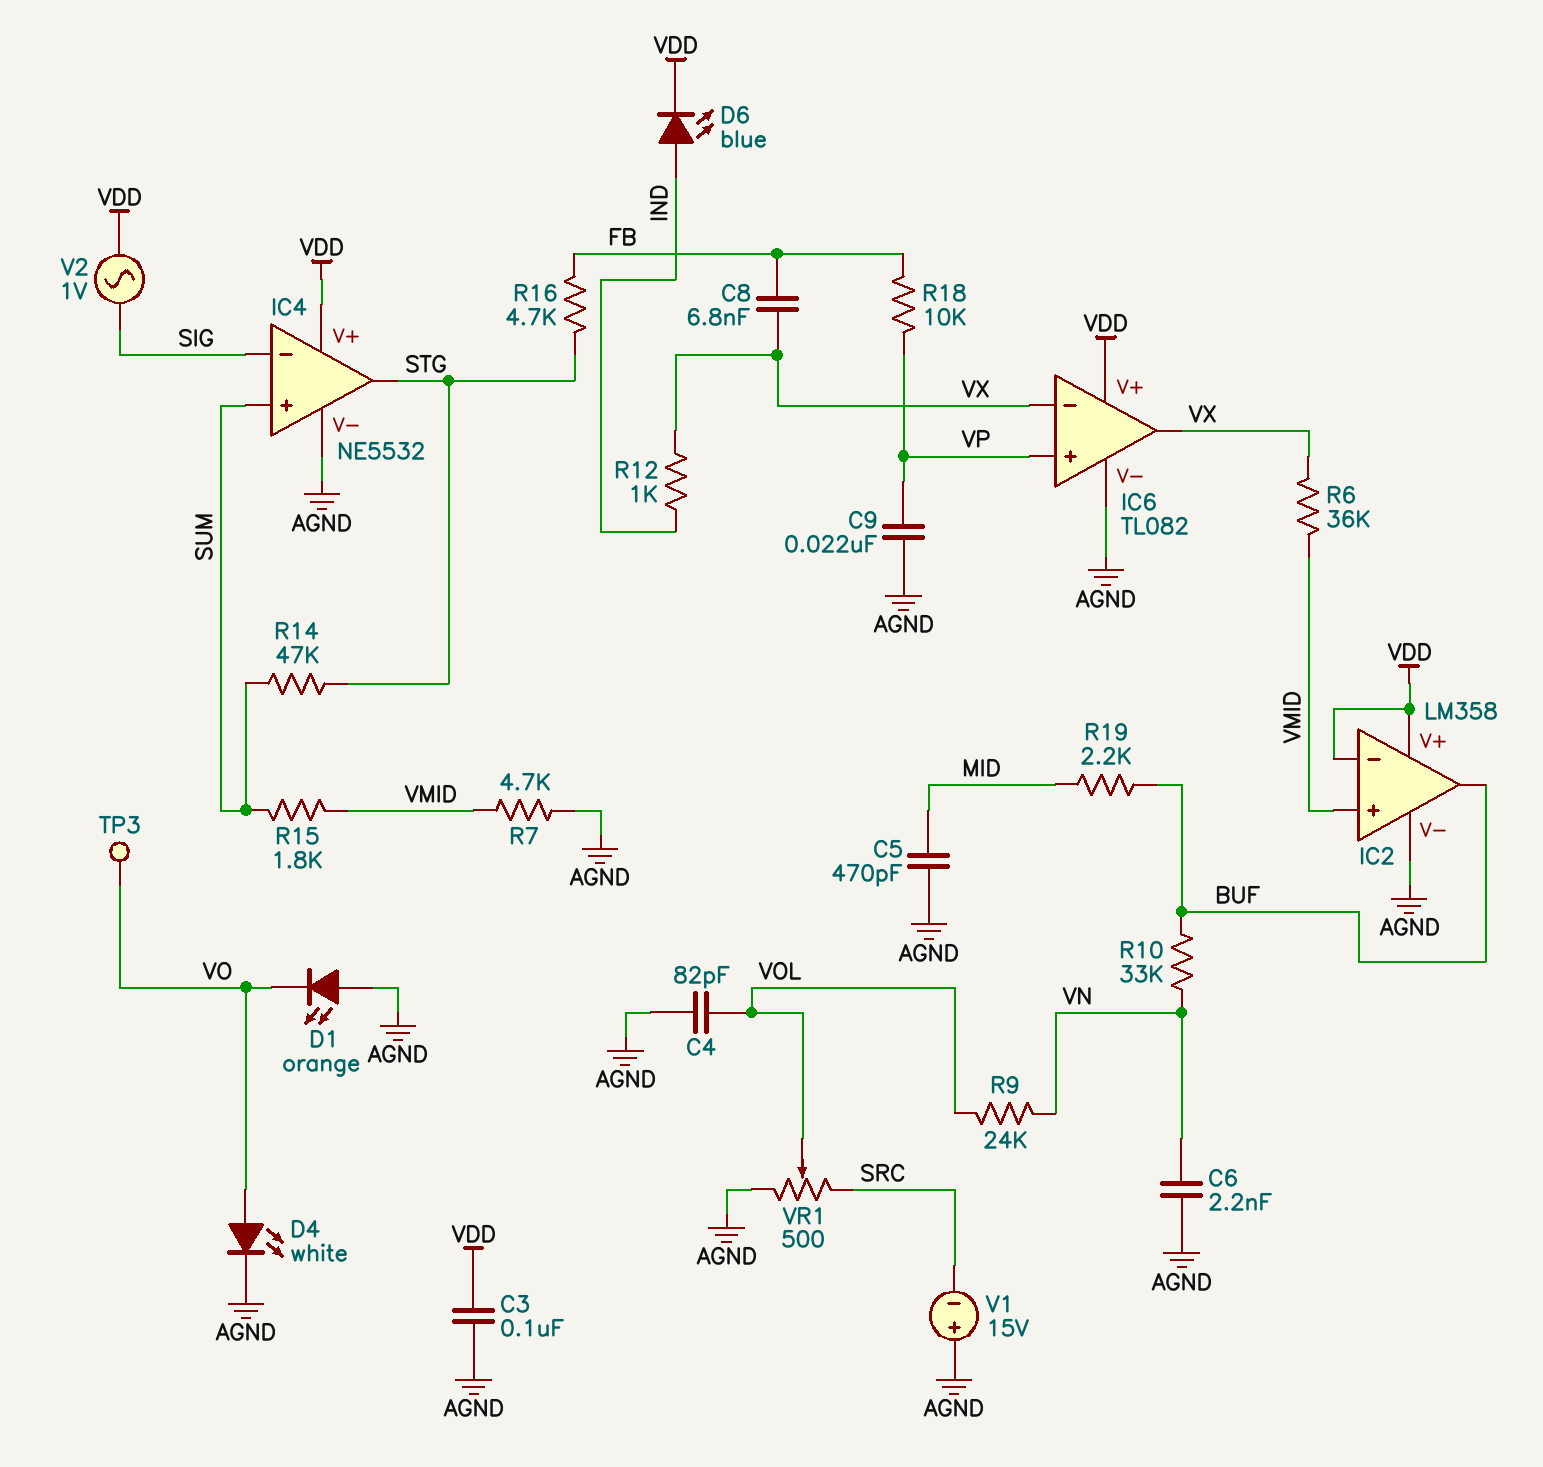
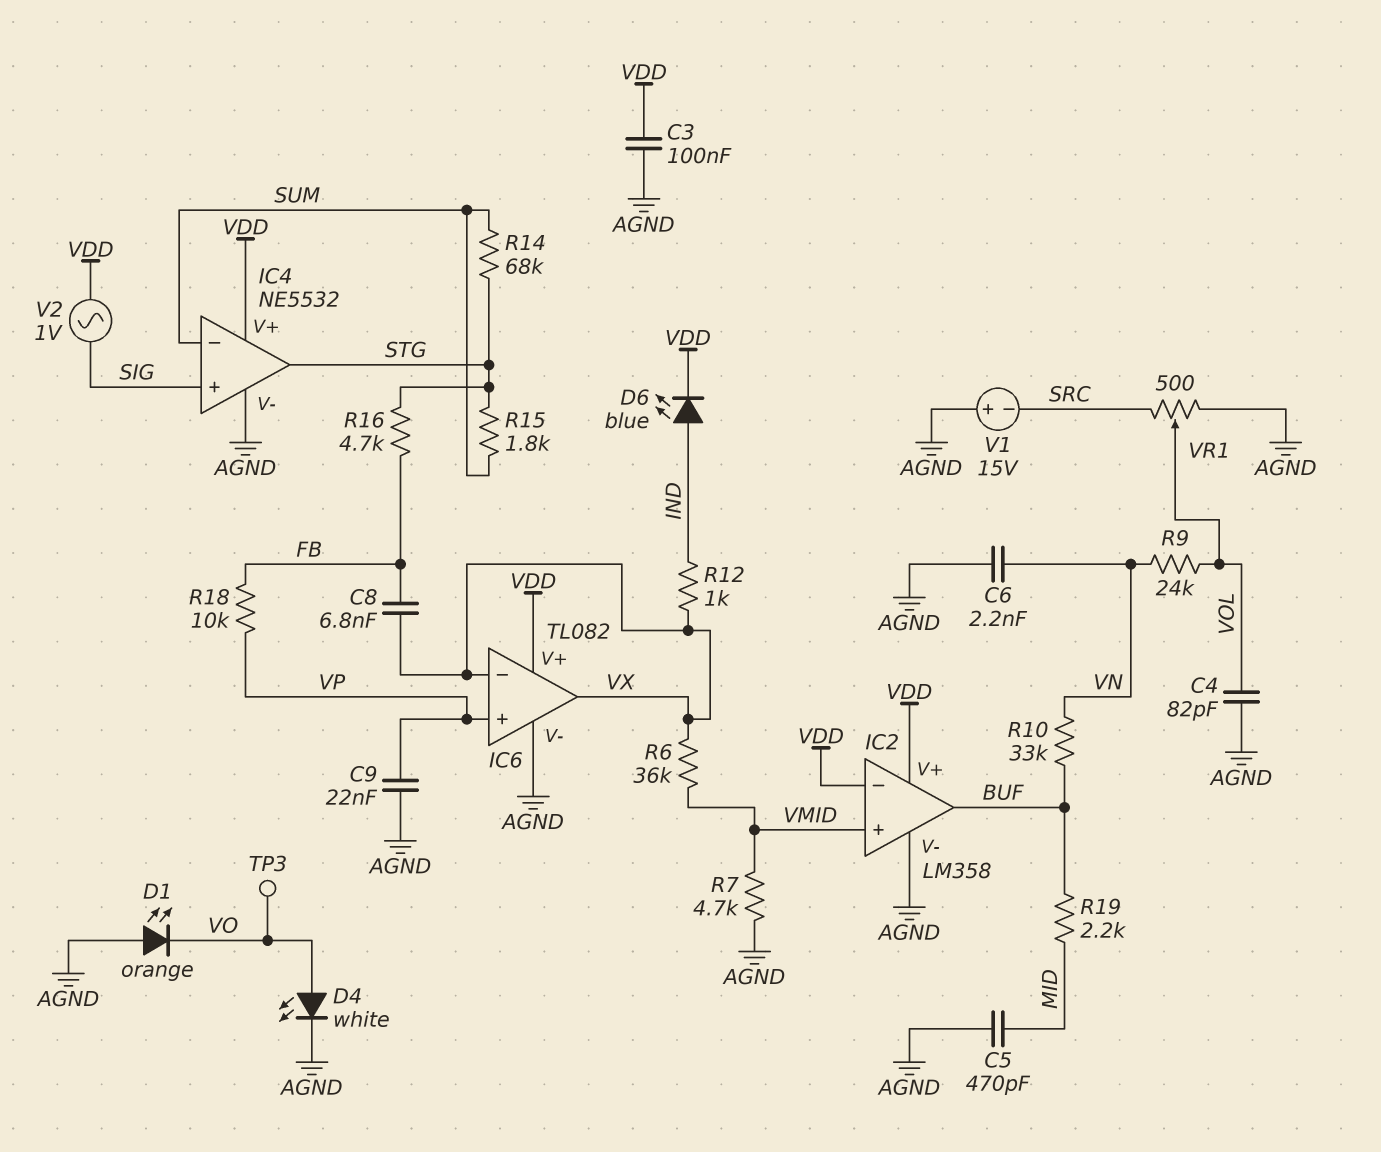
IC4 pin in+: SUM -> SIG
IC4 pin in-: SIG -> SUM
R14: 47k (STG, SUM) -> 68k (STG, SUM)
R15: 1.8k (SUM, VMID) -> 1.8k (STG, SUM)

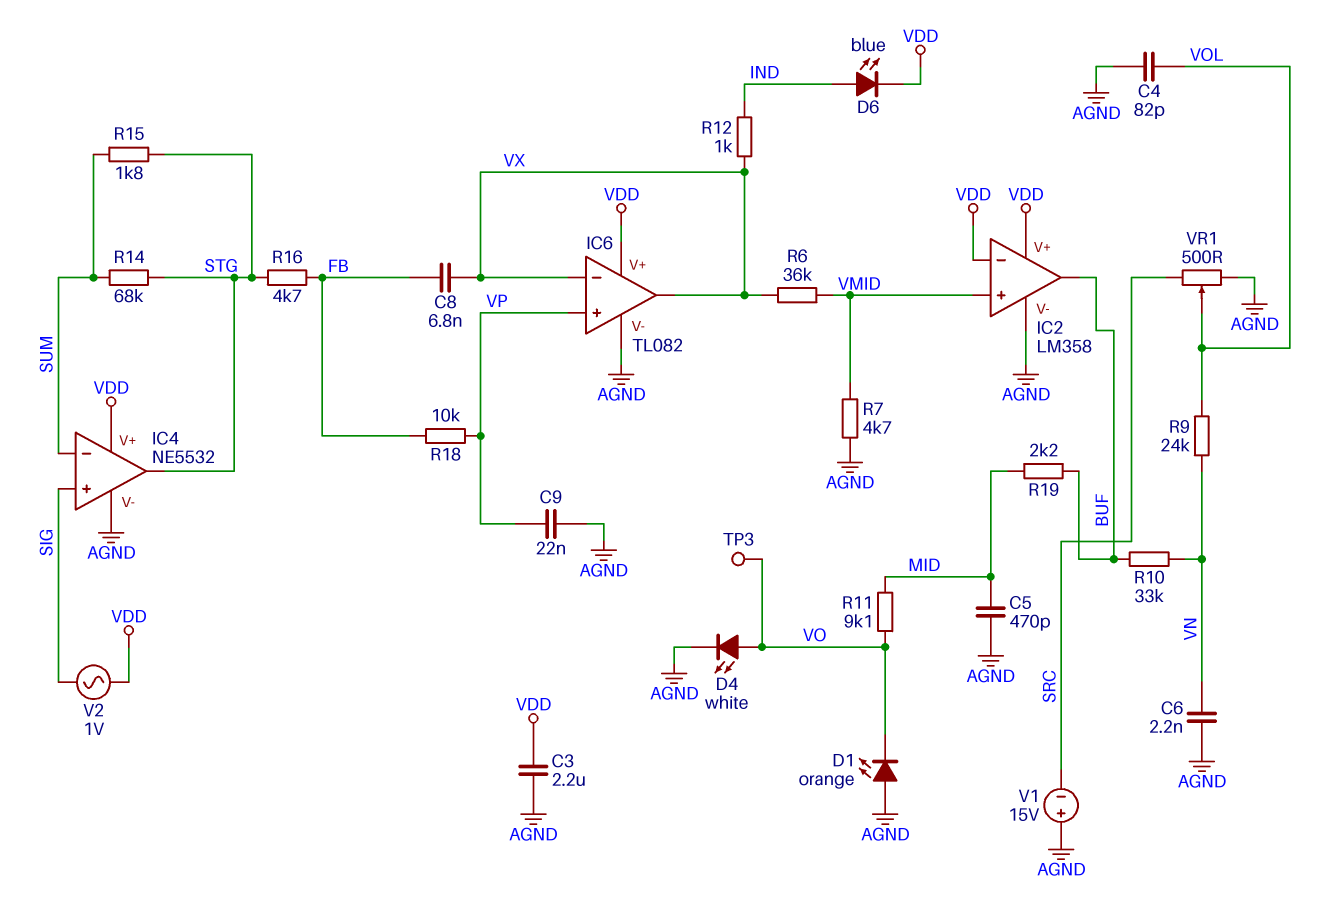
C3: 100nF (AGND, VDD) -> 2.2uF (AGND, VDD)
R11: none -> 9.1k (MID, VO)

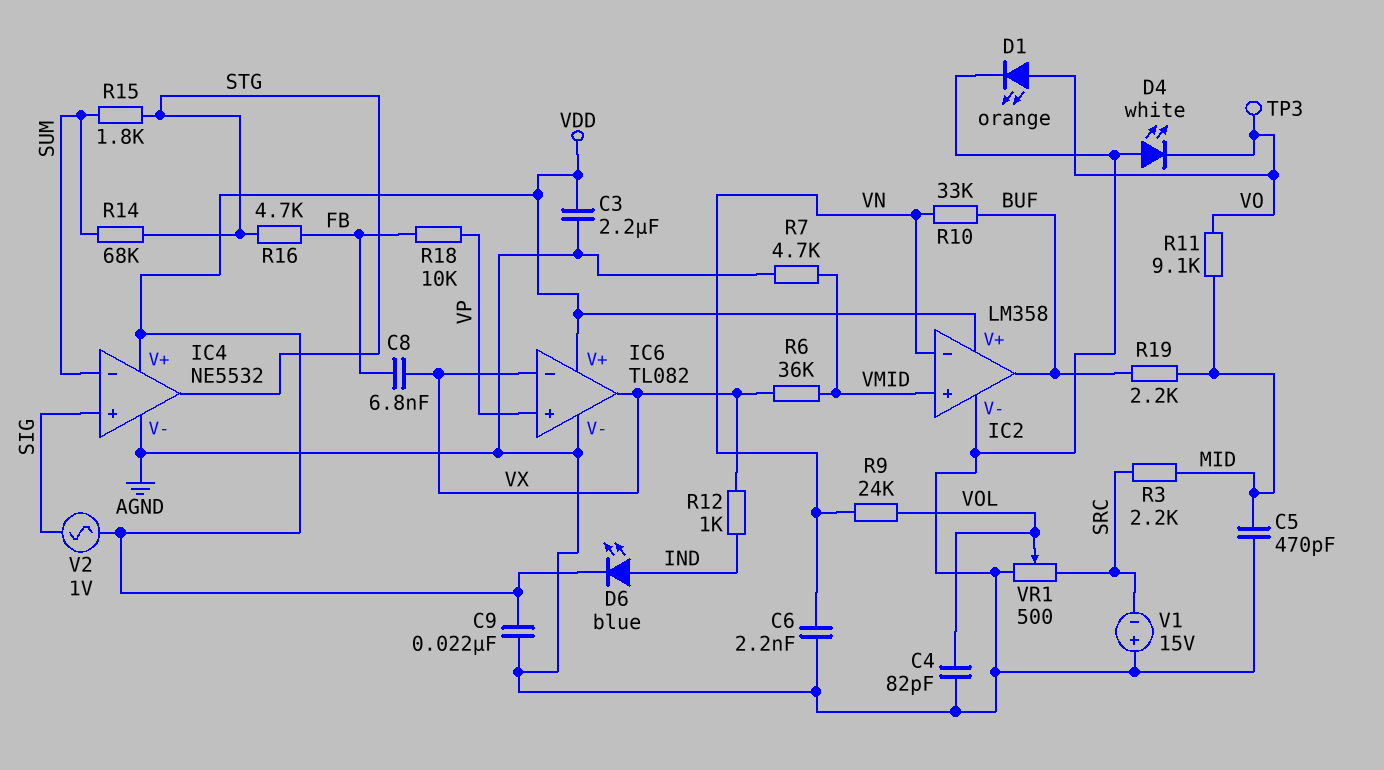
C9: 22nF (AGND, VP) -> 22nF (AGND, VDD)
D1: LED orange (A AGND, K VO) -> LED orange (A VO, K AGND)
D4: LED white (A VO, K AGND) -> LED white (A AGND, K VO)
IC2 pin in-: VDD -> VN
R3: none -> 2.2k (MID, SRC)

